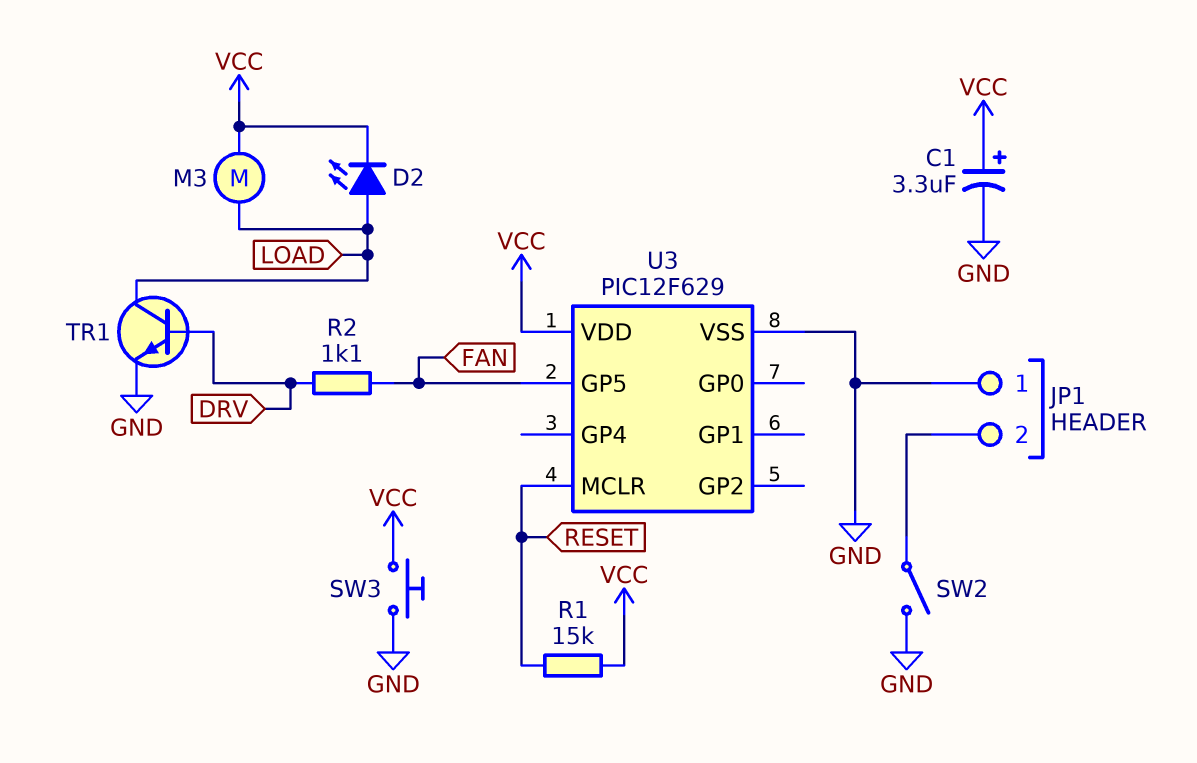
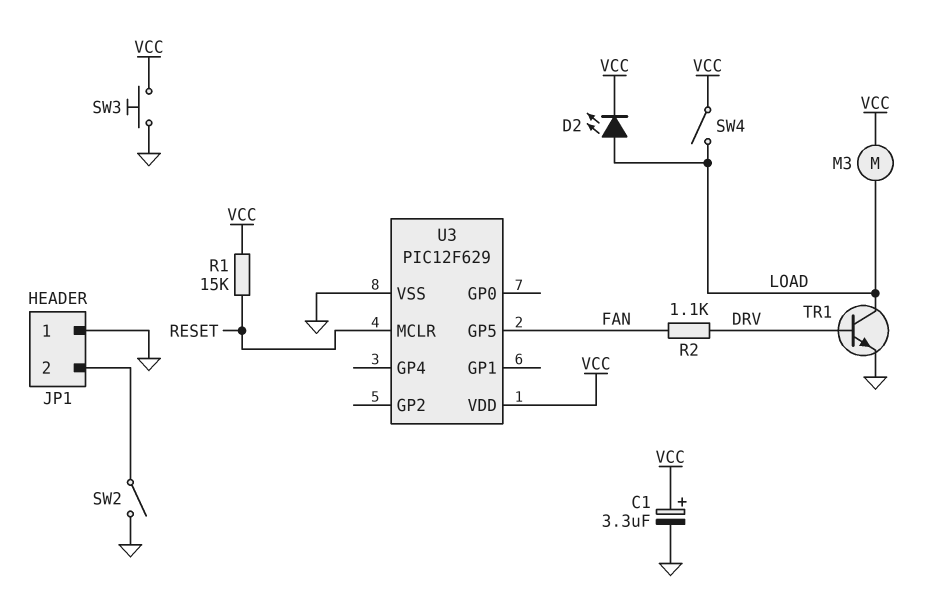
SW4: none -> switch (LOAD, VCC)

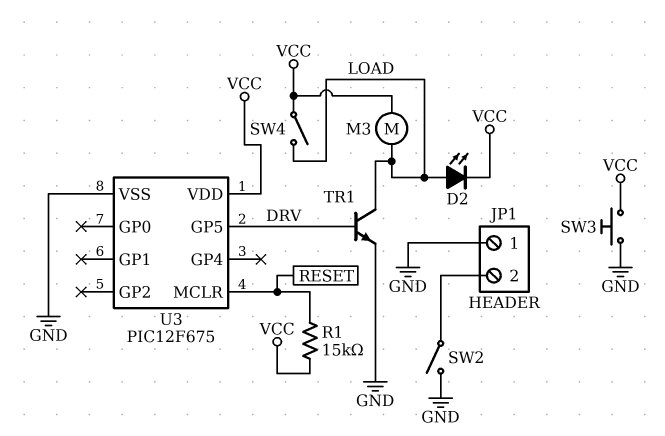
C1: 3.3uF (plus VCC, minus GND) -> none
R2: 1.1k (DRV, FAN) -> none
U3: PIC12F629 -> PIC12F675
U3 pin GP5: FAN -> DRV

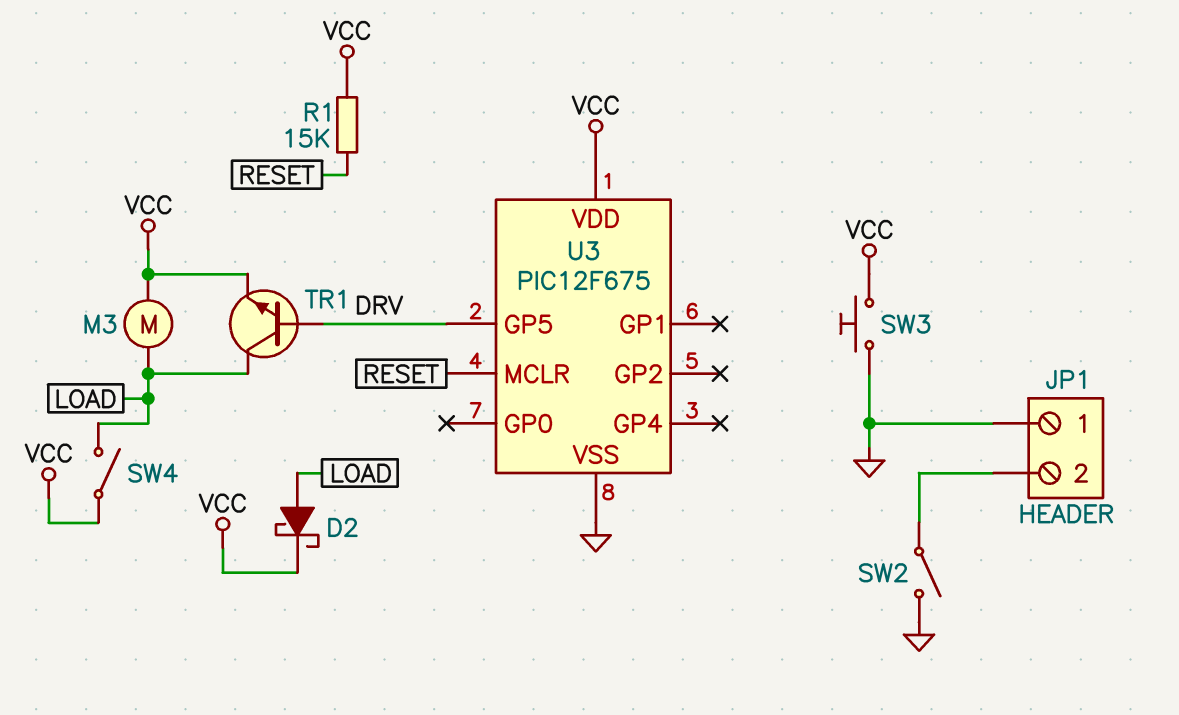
D2: LED (A LOAD, K VCC) -> schottky (A LOAD, K VCC)
TR1: NPN (B DRV, C LOAD, E GND) -> NPN (B DRV, C LOAD, E VCC)

